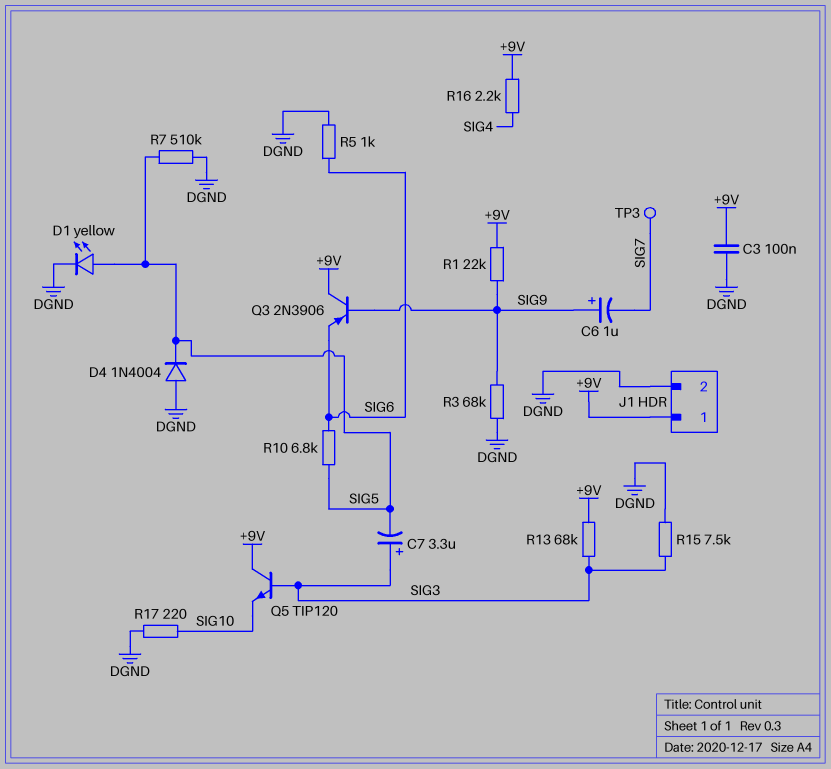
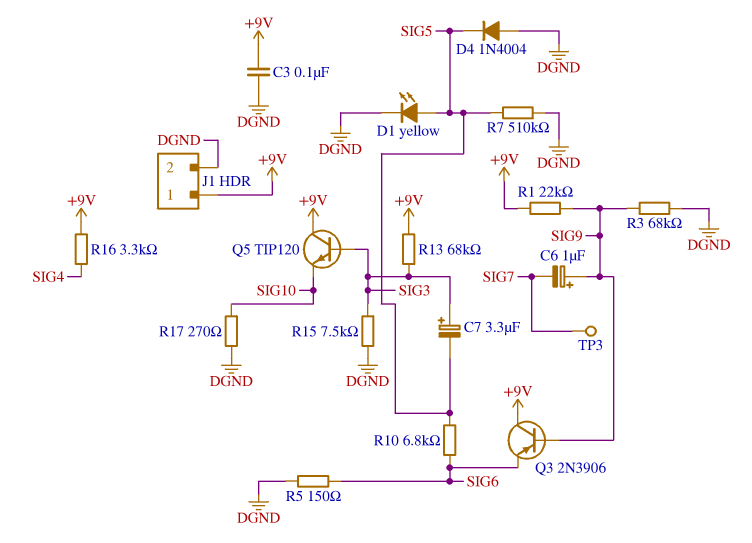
R5: 1k (DGND, SIG6) -> 150 (DGND, SIG6)
R16: 2.2k (+9V, SIG4) -> 3.3k (+9V, SIG4)
R17: 220 (DGND, SIG10) -> 270 (DGND, SIG10)

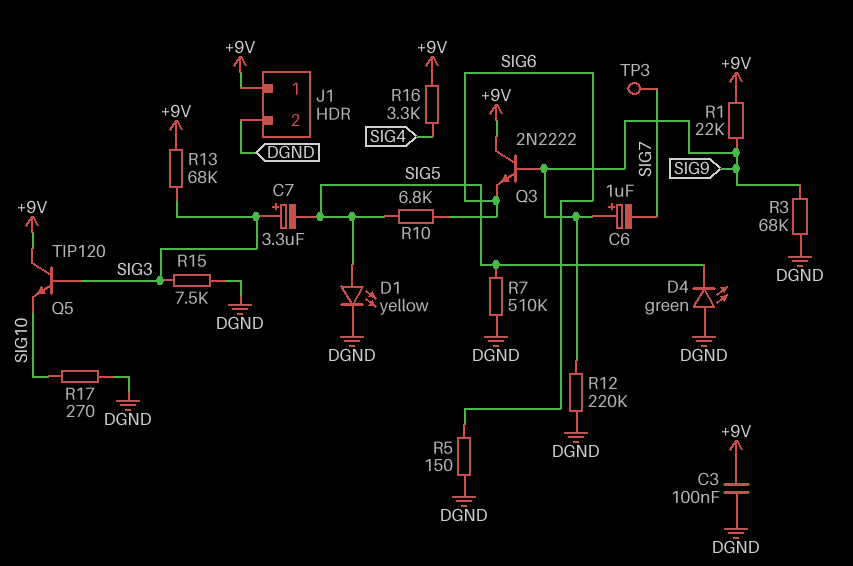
D4: diode 1N4004 (A DGND, K SIG5) -> LED green (A DGND, K SIG5)
Q3: PNP 2N3906 (B SIG9, C +9V, E SIG6) -> NPN 2N2222 (B SIG9, C +9V, E SIG6)
R12: none -> 220k (DGND, SIG9)

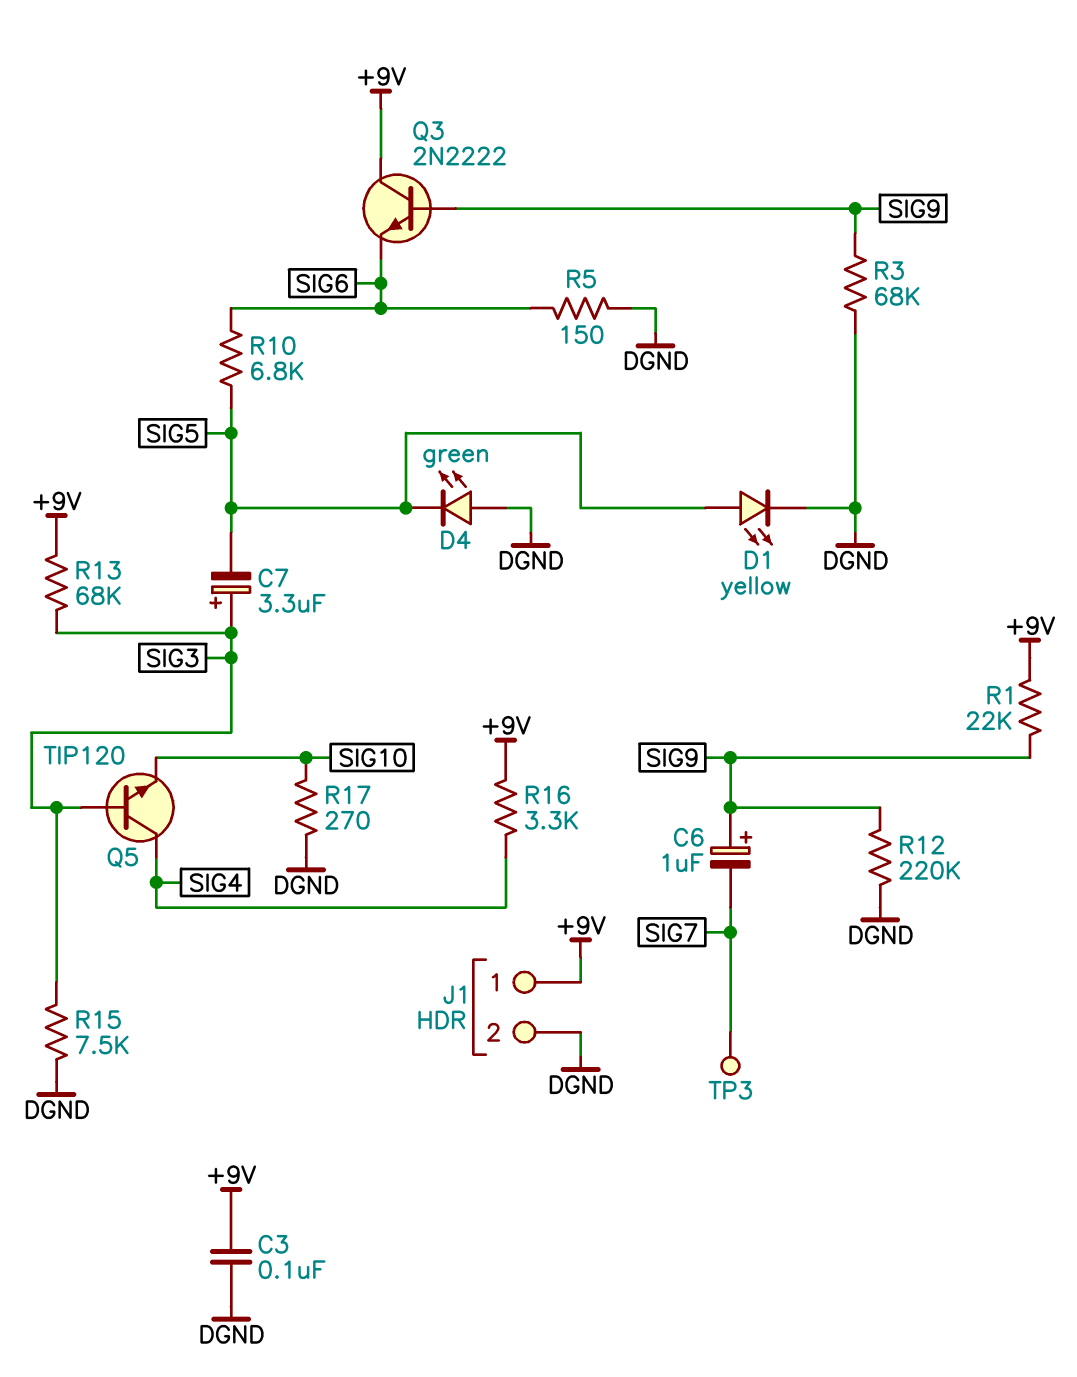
Q5: NPN TIP120 (B SIG3, C +9V, E SIG10) -> NPN TIP120 (B SIG3, C SIG4, E SIG10)
R7: 510k (DGND, SIG5) -> none

